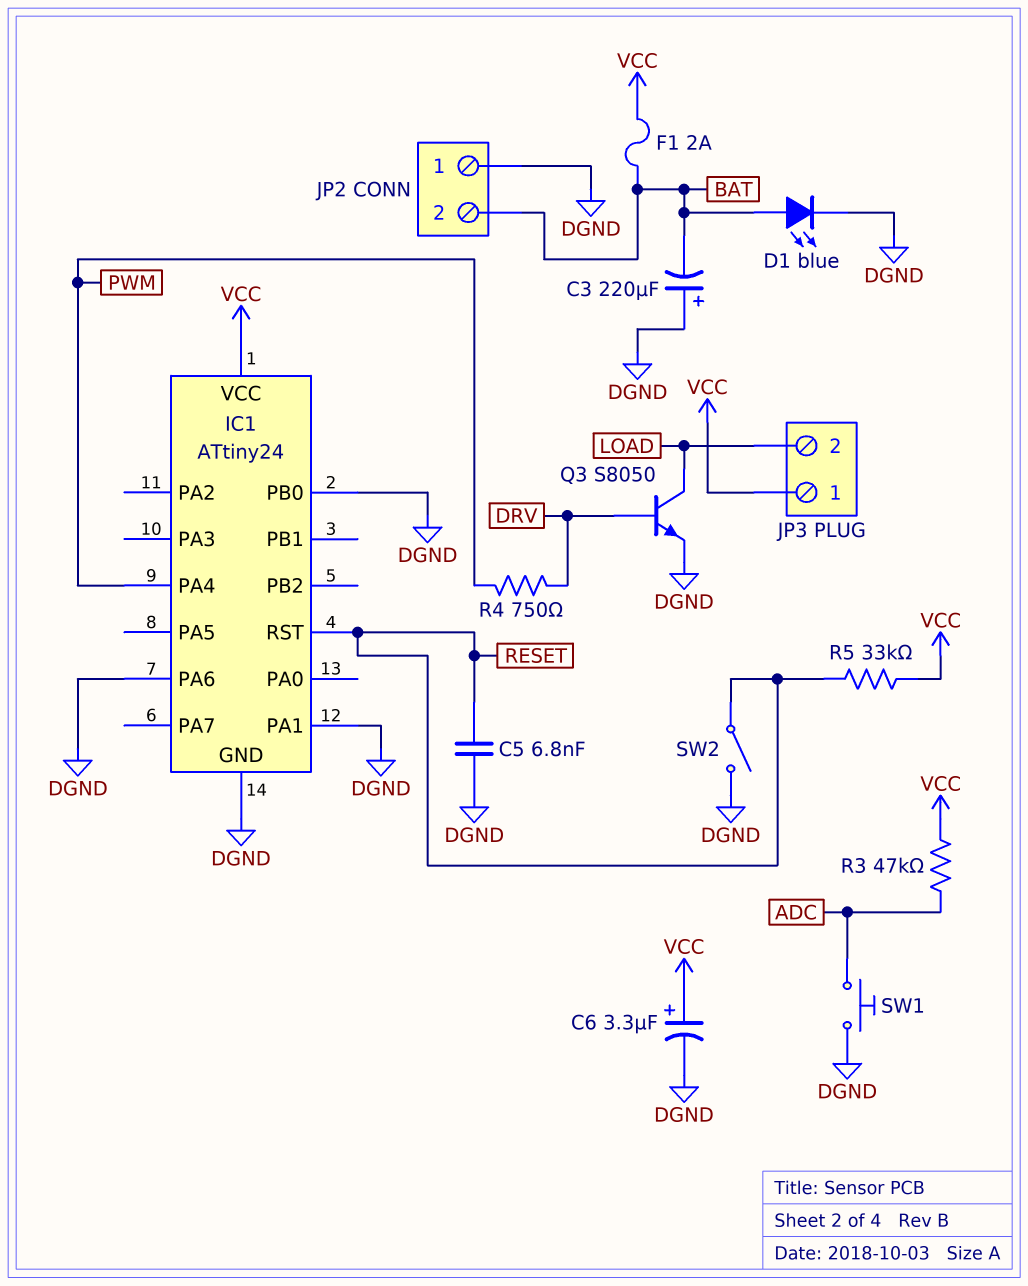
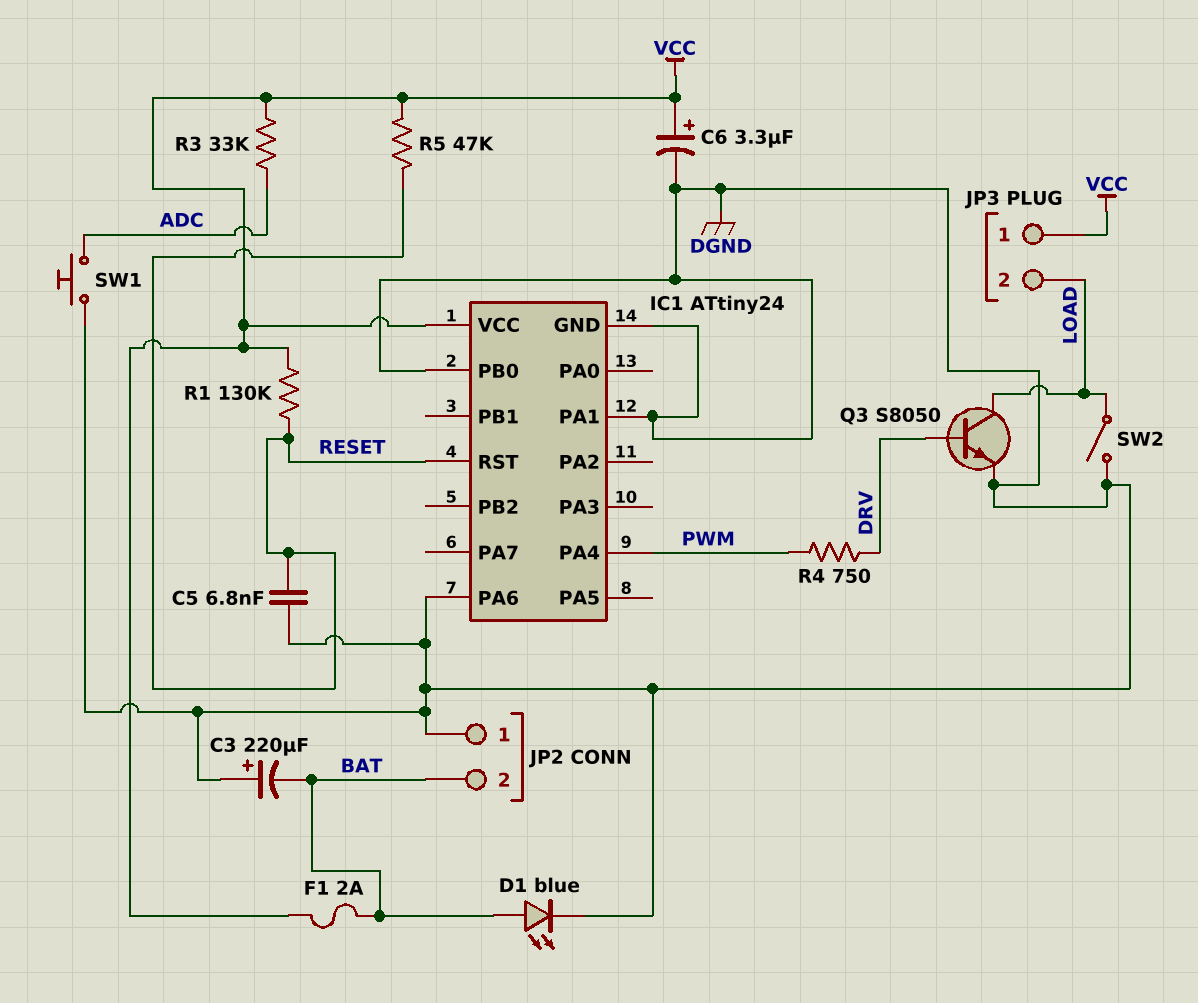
R1: none -> 130k (RESET, VCC)
R3: 47k (ADC, VCC) -> 33k (ADC, VCC)
R5: 33k (RESET, VCC) -> 47k (RESET, VCC)
SW2: switch (DGND, RESET) -> switch (DGND, LOAD)

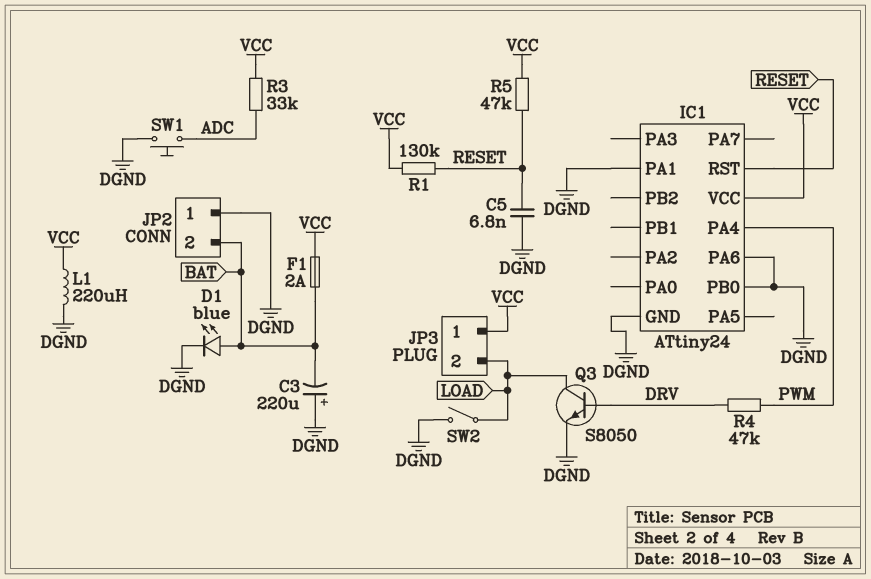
C6: 3.3uF (plus VCC, minus DGND) -> none
L1: none -> 220uH (DGND, VCC)
R4: 750 (DRV, PWM) -> 47k (DRV, PWM)

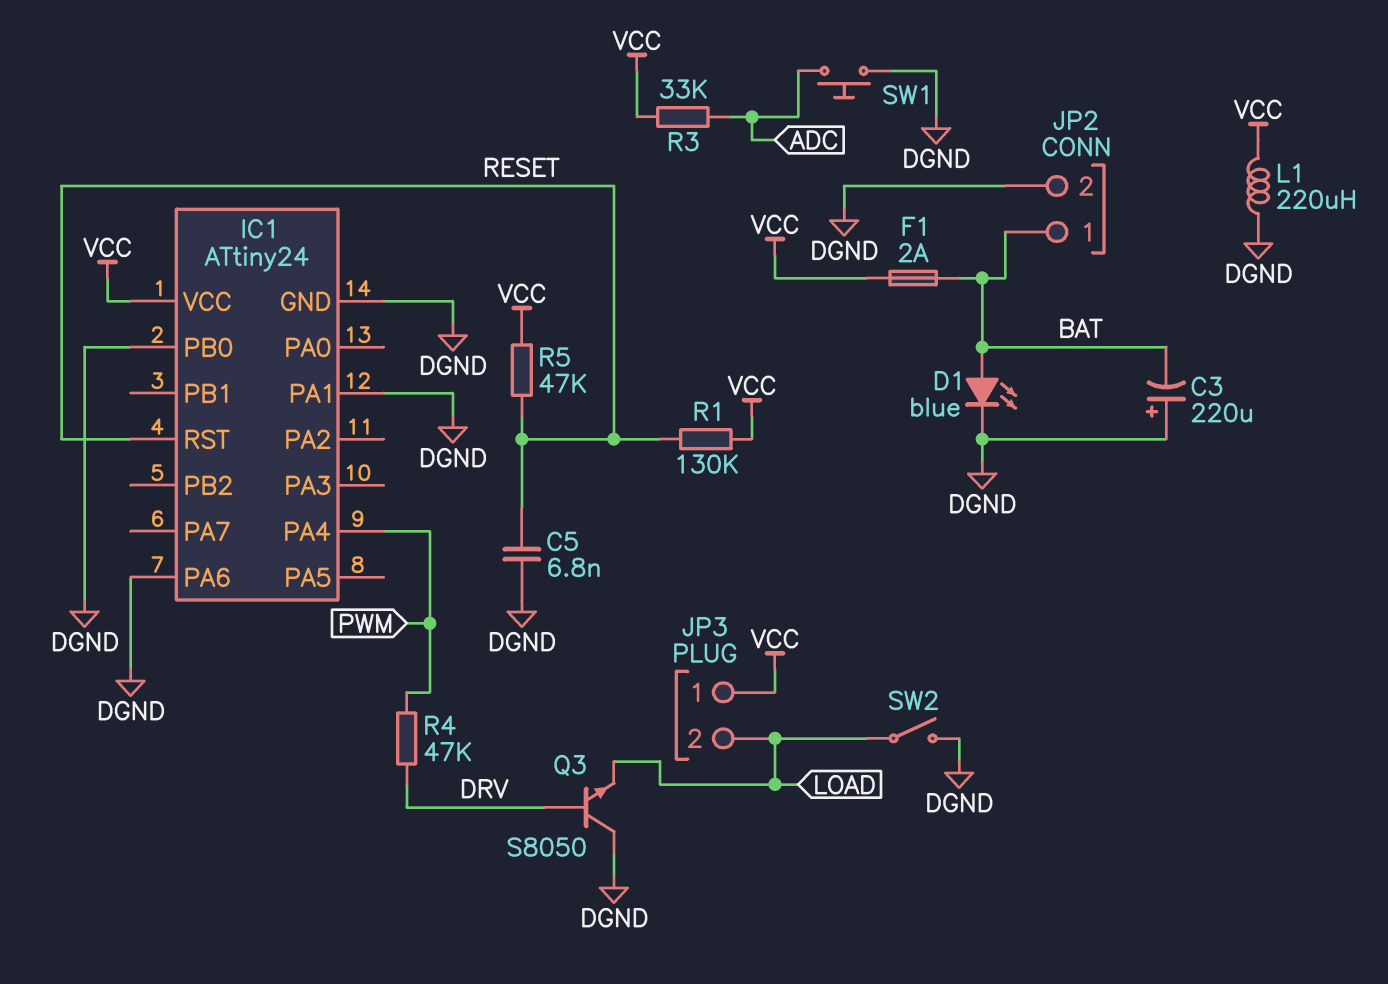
JP2 pin 1: DGND -> BAT
JP2 pin 2: BAT -> DGND
Q3: NPN S8050 (B DRV, C LOAD, E DGND) -> NPN S8050 (B DRV, C DGND, E LOAD)

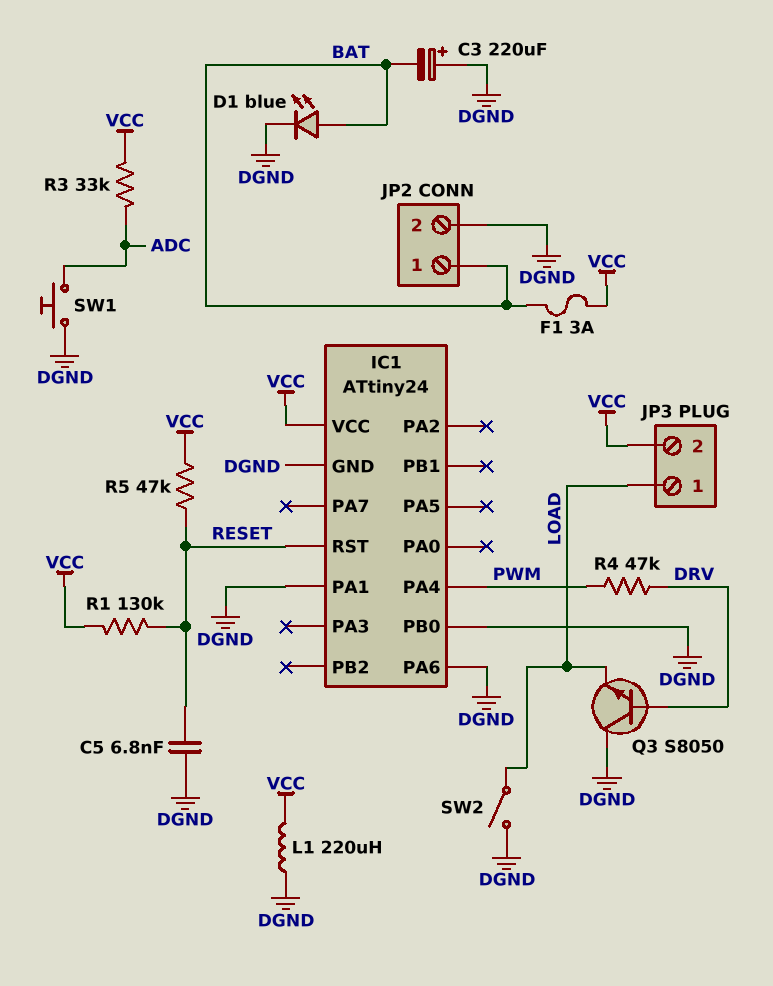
F1: 2A (BAT, VCC) -> 3A (BAT, VCC)
JP3 pin 1: VCC -> LOAD
JP3 pin 2: LOAD -> VCC

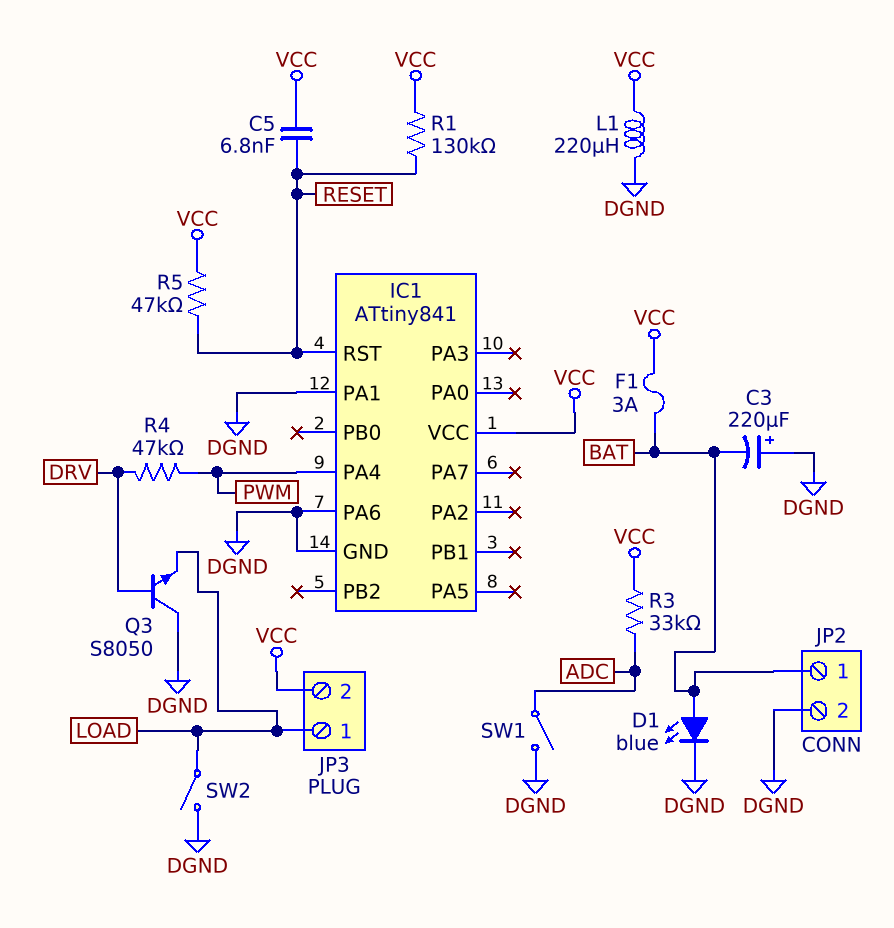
C5: 6.8nF (DGND, RESET) -> 6.8nF (RESET, VCC)
IC1: ATtiny24 -> ATtiny841
IC1 pin PB0: DGND -> none
SW1: button (ADC, DGND) -> switch (ADC, DGND)

